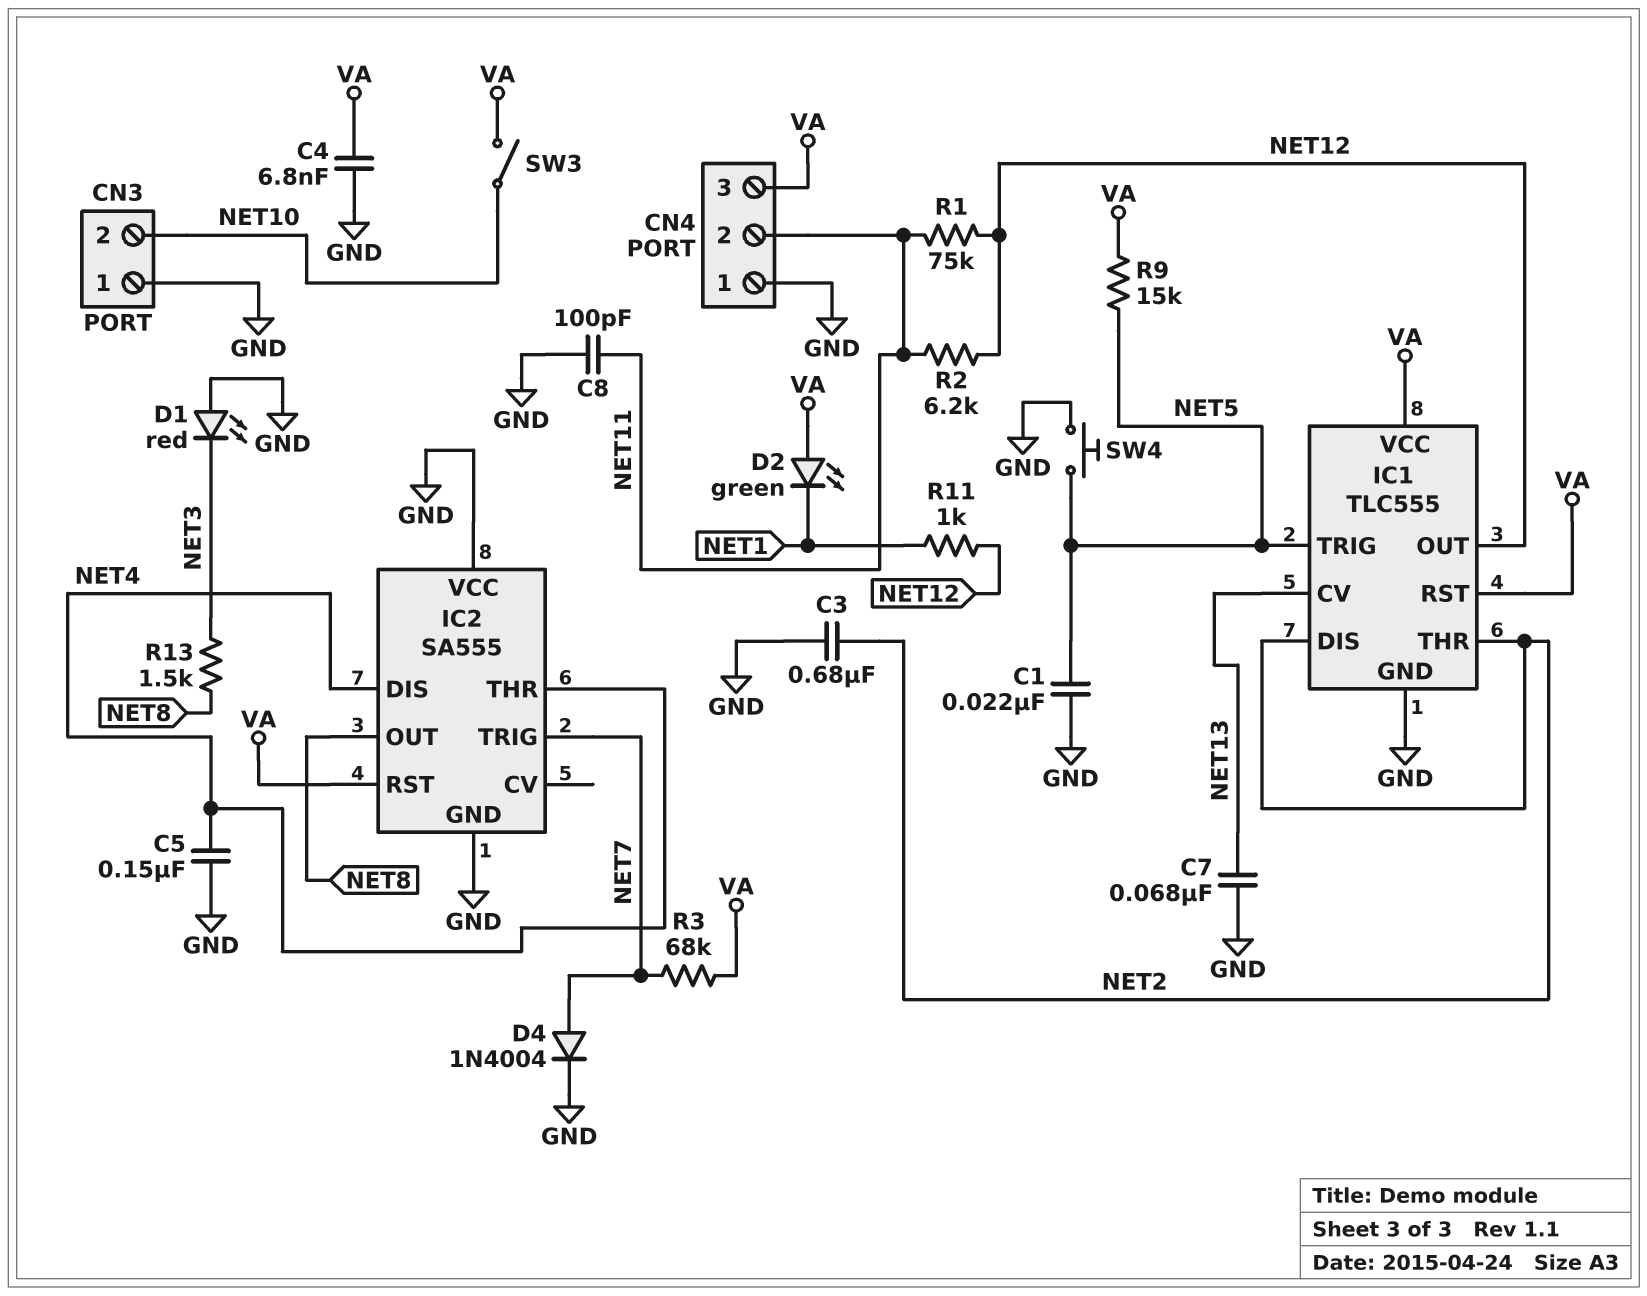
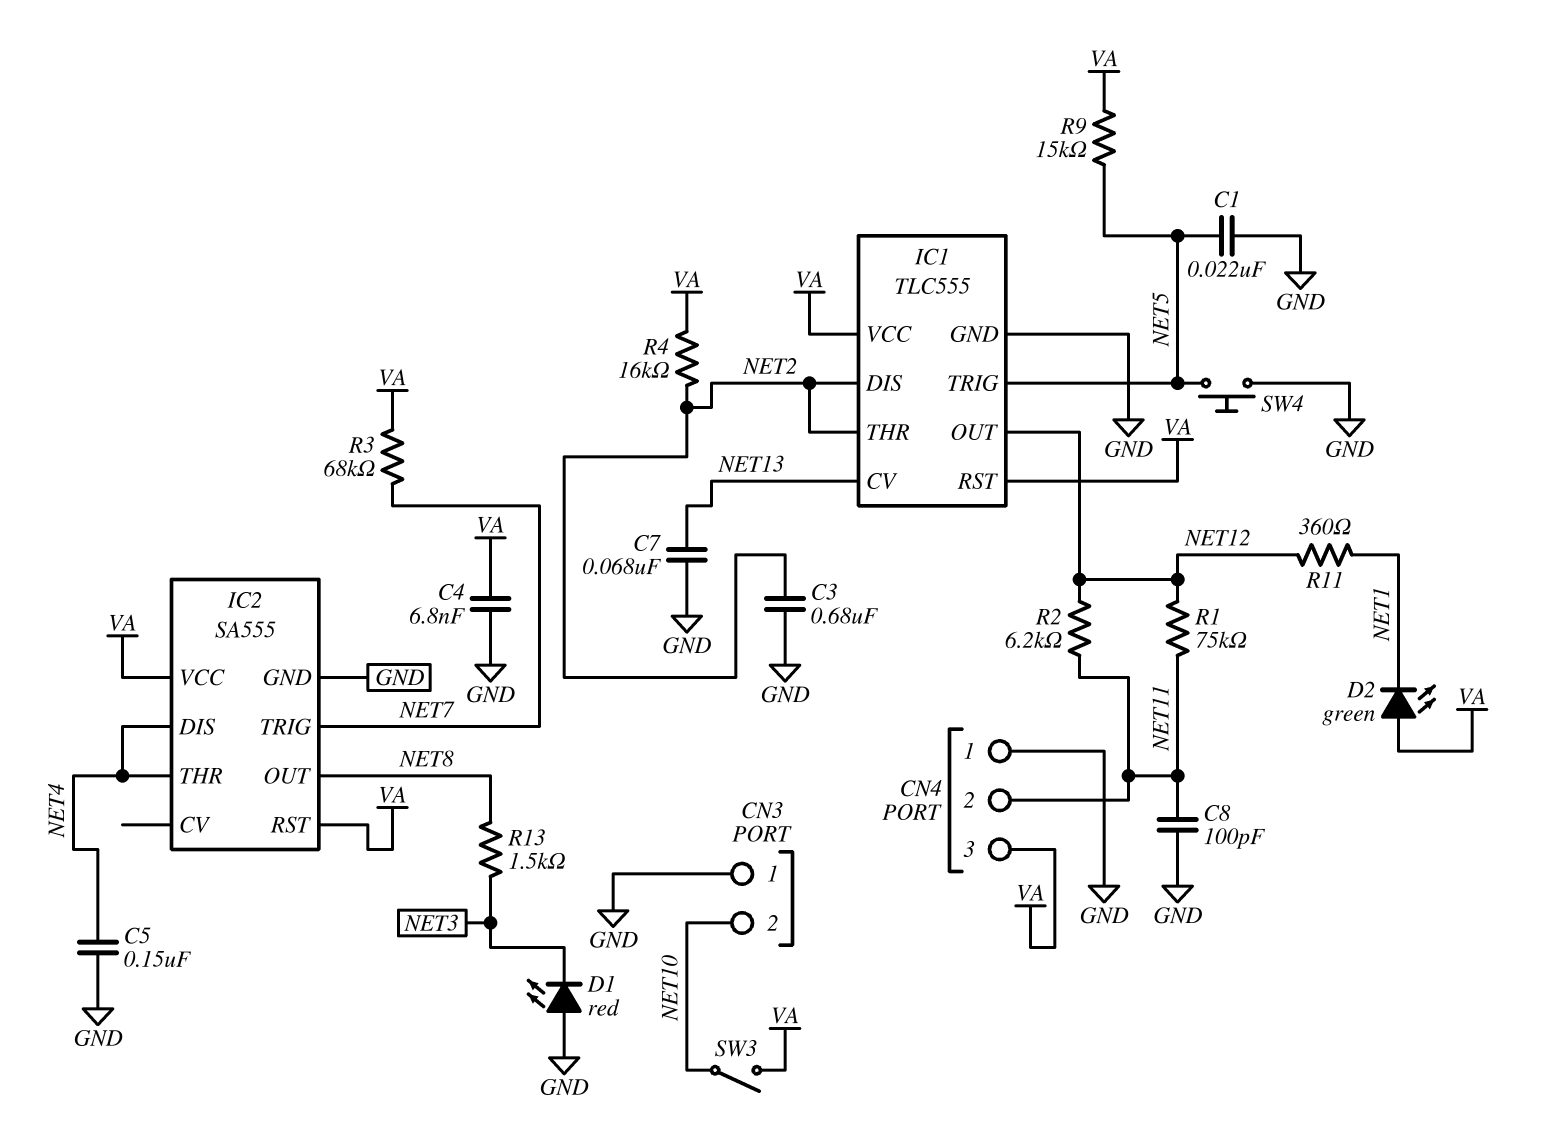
D4: diode 1N4004 (A NET7, K GND) -> none
IC2 pin VCC: GND -> VA
R4: none -> 16k (NET2, VA)
R11: 1k (NET1, NET12) -> 360 (NET1, NET12)

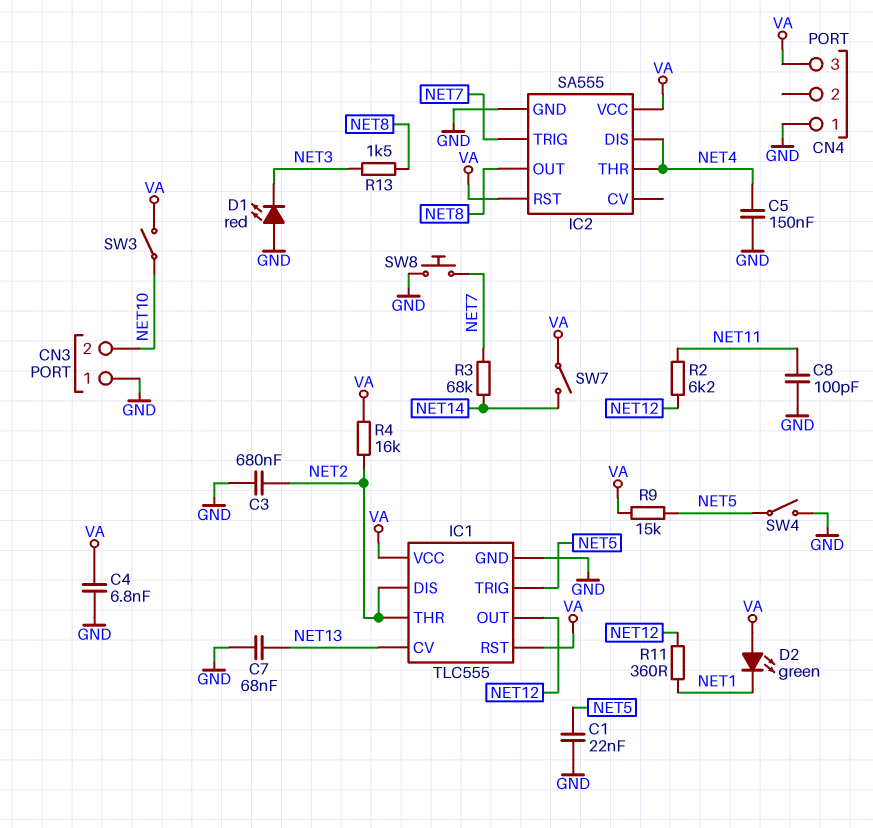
CN4 pin 2: NET11 -> none
R1: 75k (NET11, NET12) -> none
R3: 68k (NET7, VA) -> 68k (NET7, NET14)
SW4: button (GND, NET5) -> switch (GND, NET5)
SW7: none -> switch (NET14, VA)
SW8: none -> button (GND, NET7)

